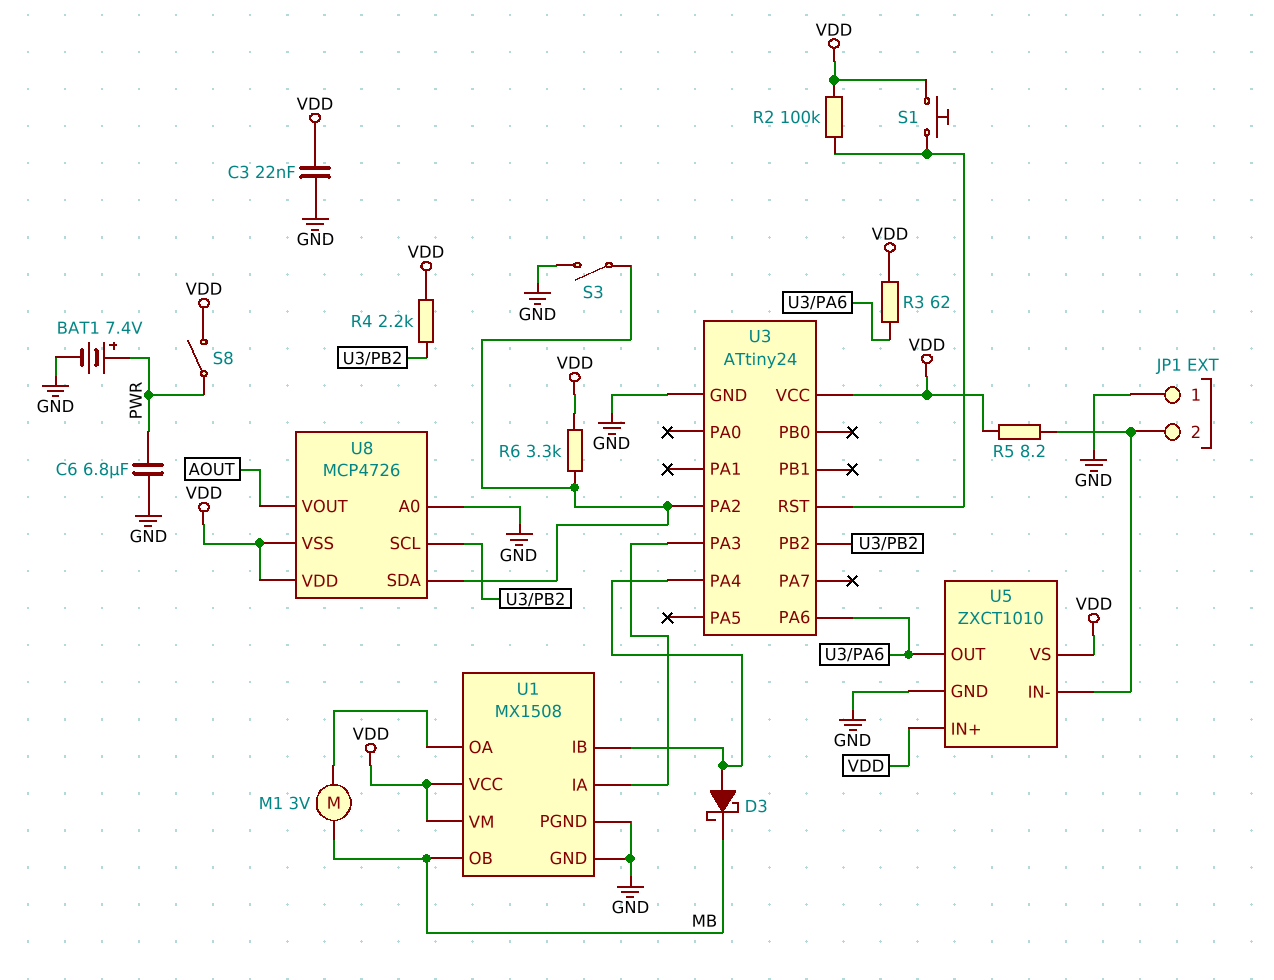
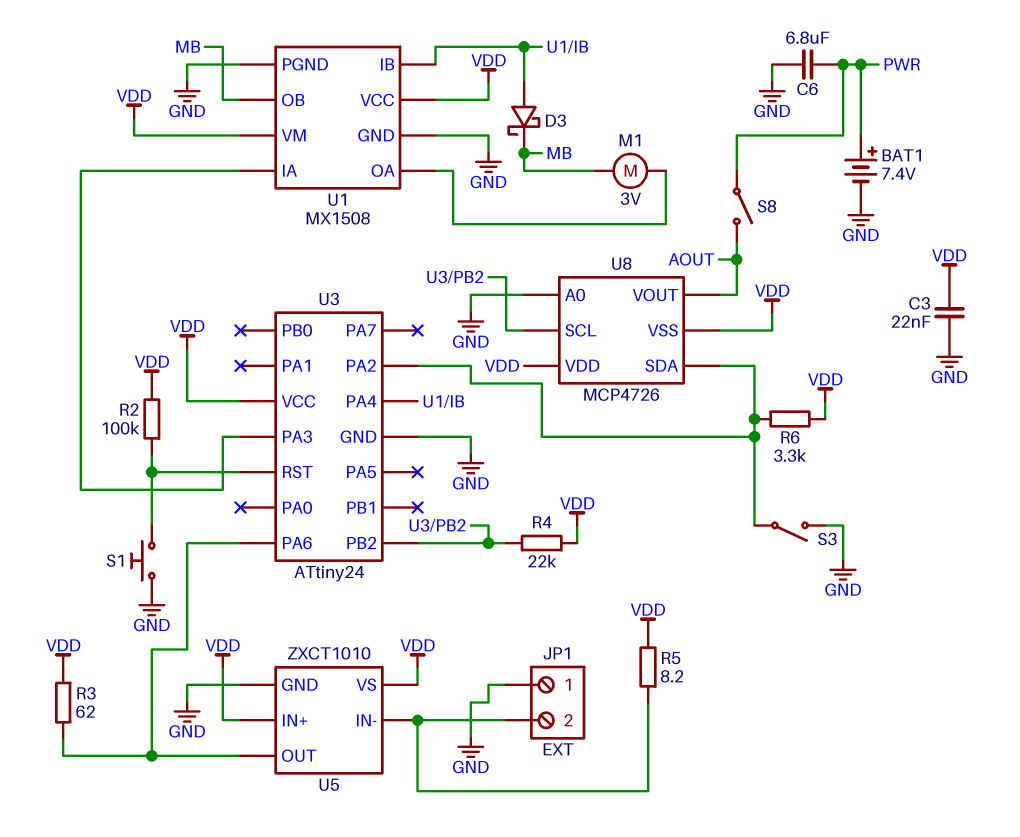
R4: 2.2k (U3/PB2, VDD) -> 22k (U3/PB2, VDD)
S1: button (U3/RST, VDD) -> button (GND, U3/RST)
S8: switch (PWR, VDD) -> switch (AOUT, PWR)

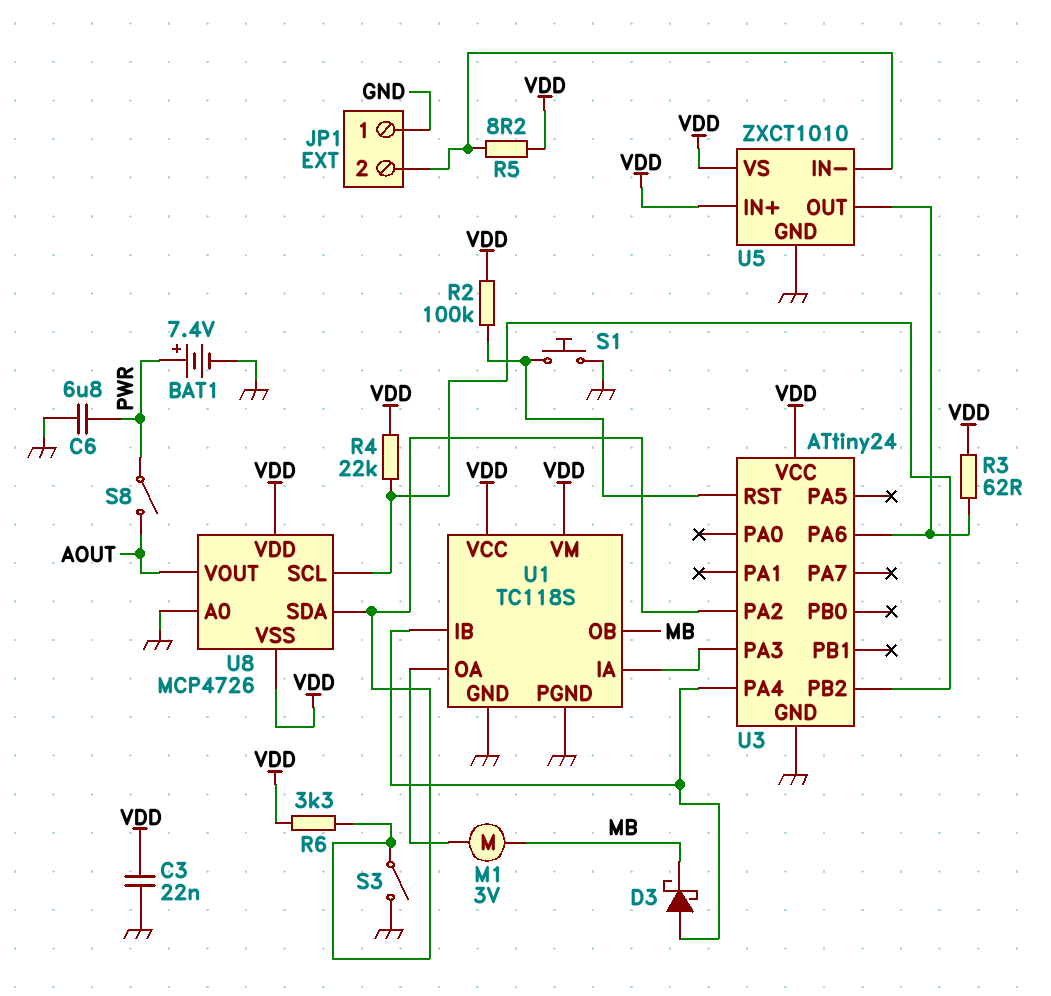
U1: MX1508 -> TC118S

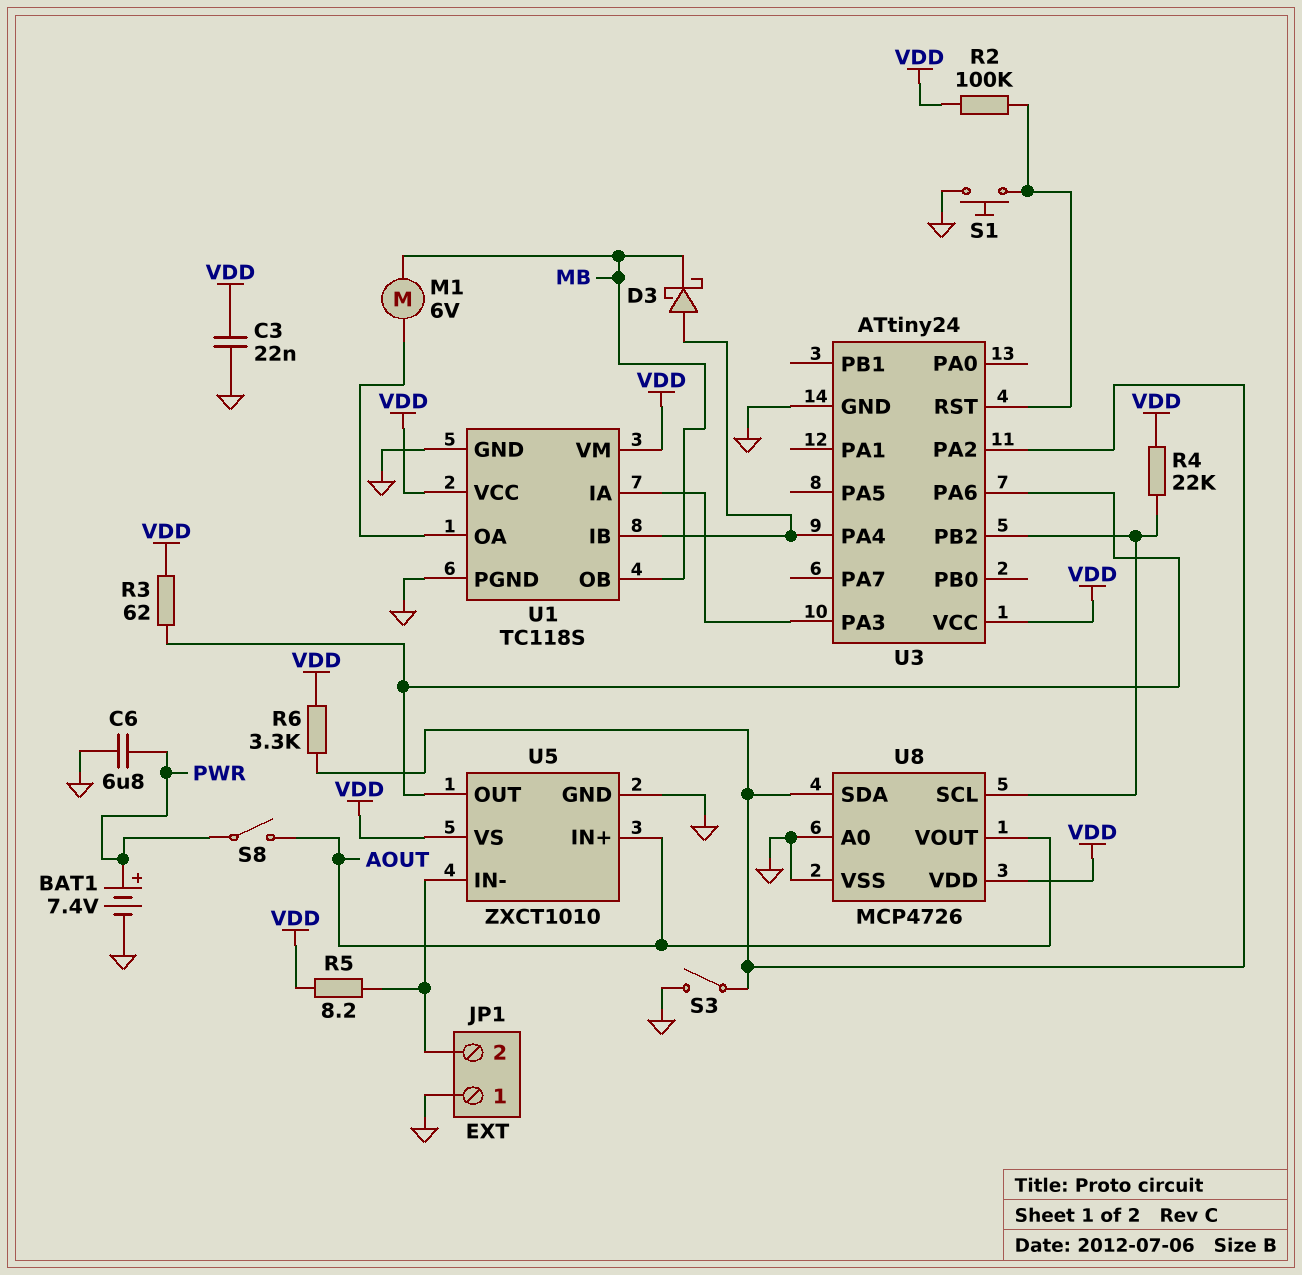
M1: motor 3V (MB, U1/OA) -> motor 6V (MB, U1/OA)
U5 pin IN+: VDD -> AOUT
U8 pin VSS: VDD -> GND

